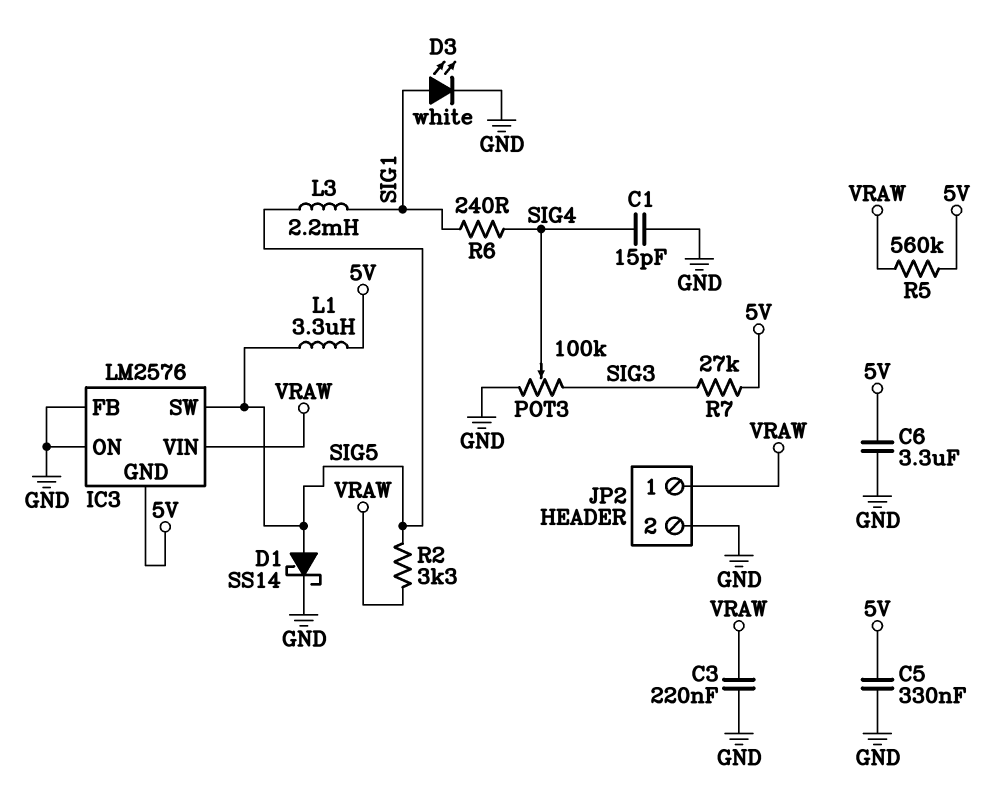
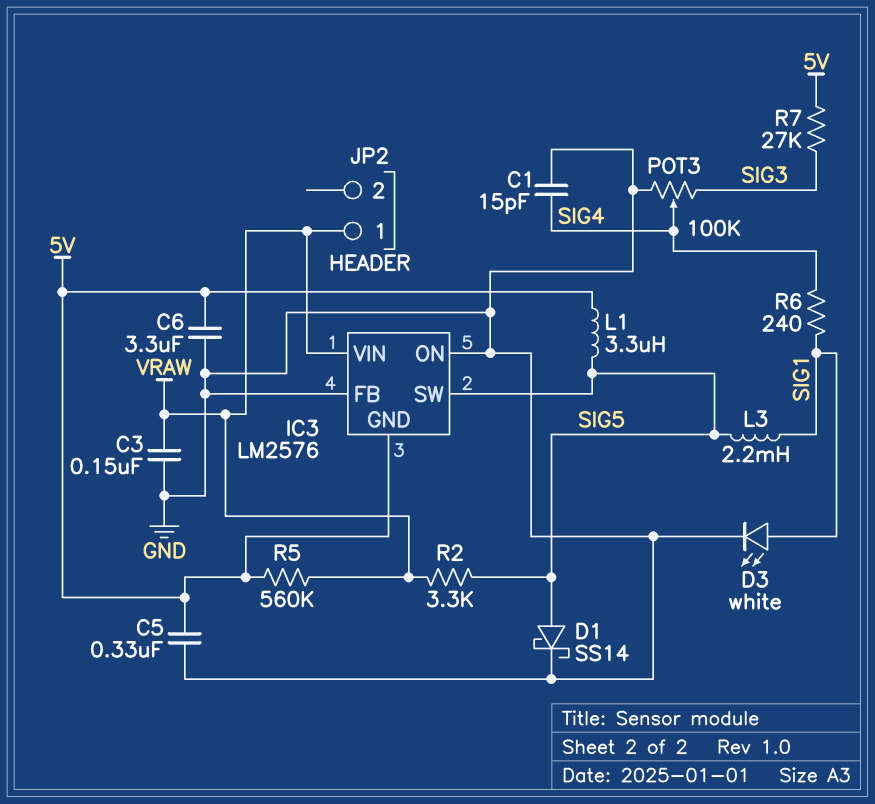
C3: 220nF (GND, VRAW) -> 150nF (GND, VRAW)
JP2 pin 2: GND -> none

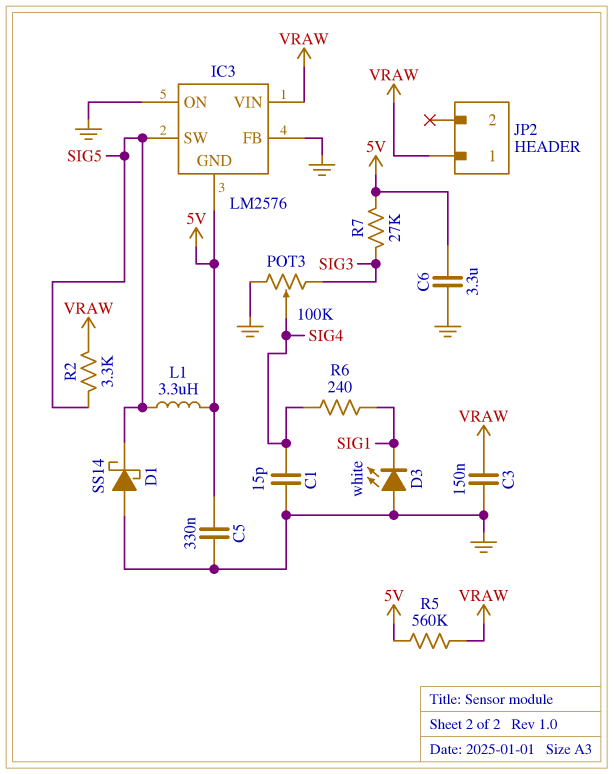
D1: schottky SS14 (A SIG5, K GND) -> schottky SS14 (A GND, K SIG5)
D3: LED white (A SIG1, K GND) -> LED white (A GND, K SIG1)
L3: 2.2mH (SIG1, SIG5) -> none

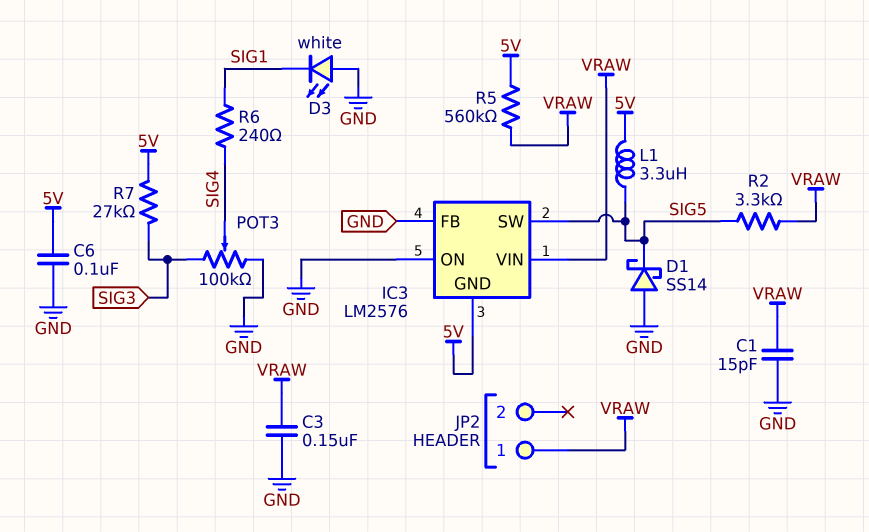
C1: 15pF (GND, SIG4) -> 15pF (GND, VRAW)
C5: 330nF (5V, GND) -> none
C6: 3.3uF (5V, GND) -> 100nF (5V, GND)

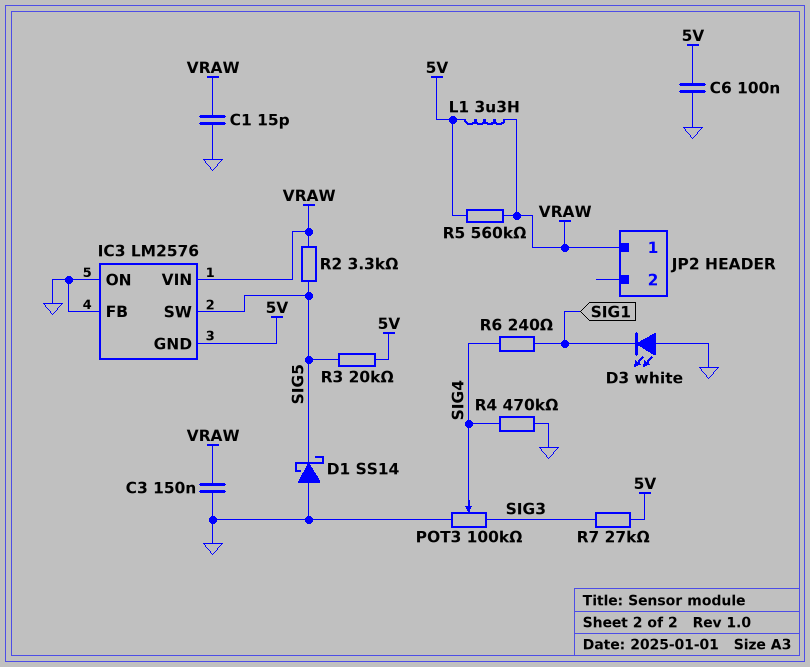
L1: 3.3uH (5V, SIG5) -> 3.3uH (5V, VRAW)
R3: none -> 20k (5V, SIG5)
R4: none -> 470k (GND, SIG4)

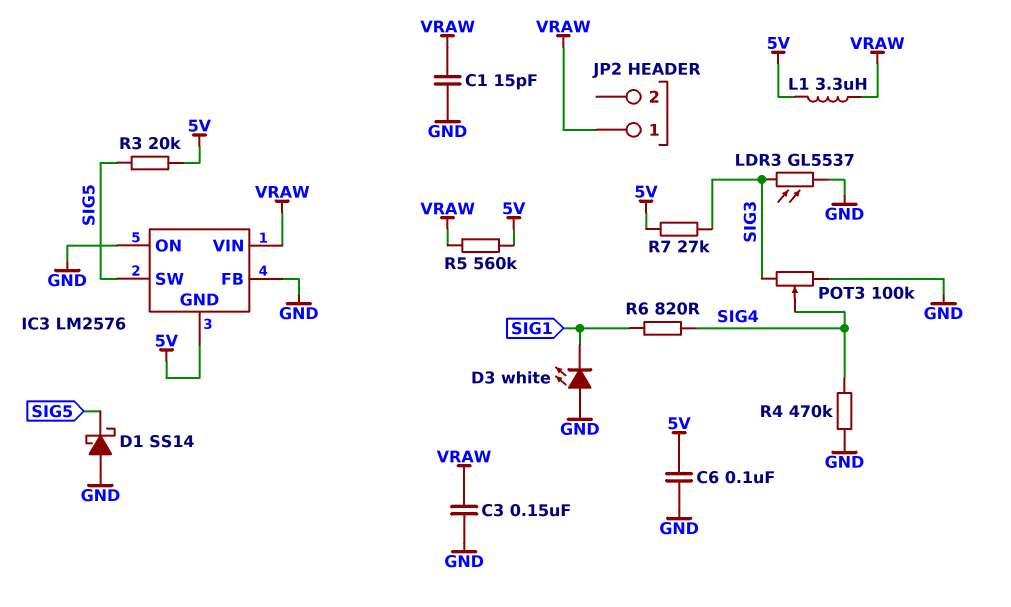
LDR3: none -> GL5537 (GND, SIG3)
R2: 3.3k (SIG5, VRAW) -> none
R6: 240 (SIG1, SIG4) -> 820 (SIG1, SIG4)

